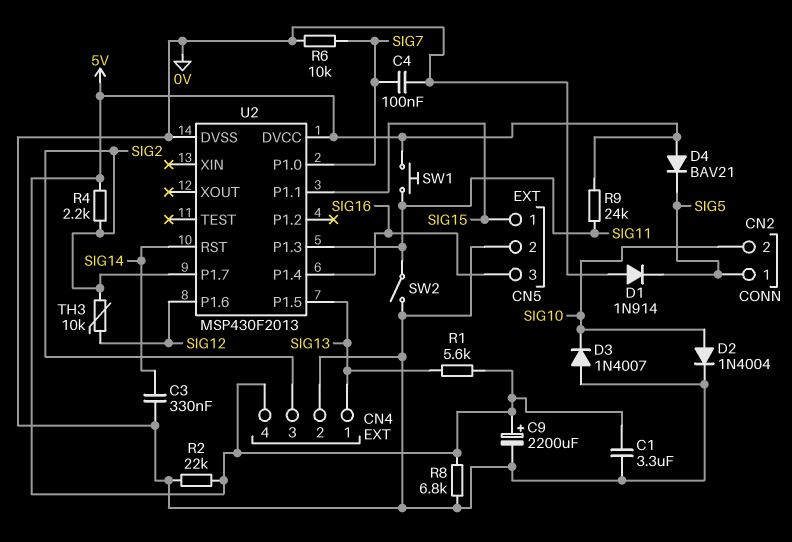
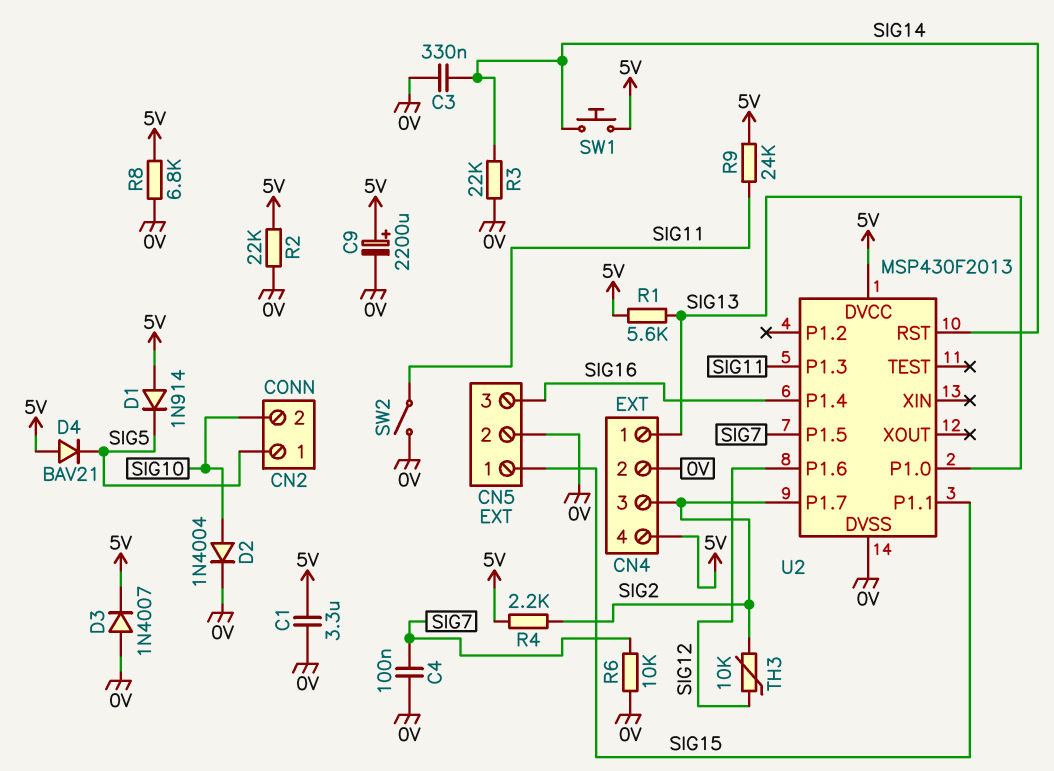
D1: diode 1N914 (A 0V, K SIG5) -> diode 1N914 (A 5V, K SIG5)
D3: diode 1N4007 (A 0V, K SIG10) -> diode 1N4007 (A 0V, K 5V)
R3: none -> 22k (0V, SIG14)
SW1: button (5V, SIG11) -> button (5V, SIG14)
U2 pin P1.0: SIG7 -> SIG13
U2 pin P1.5: SIG13 -> SIG7

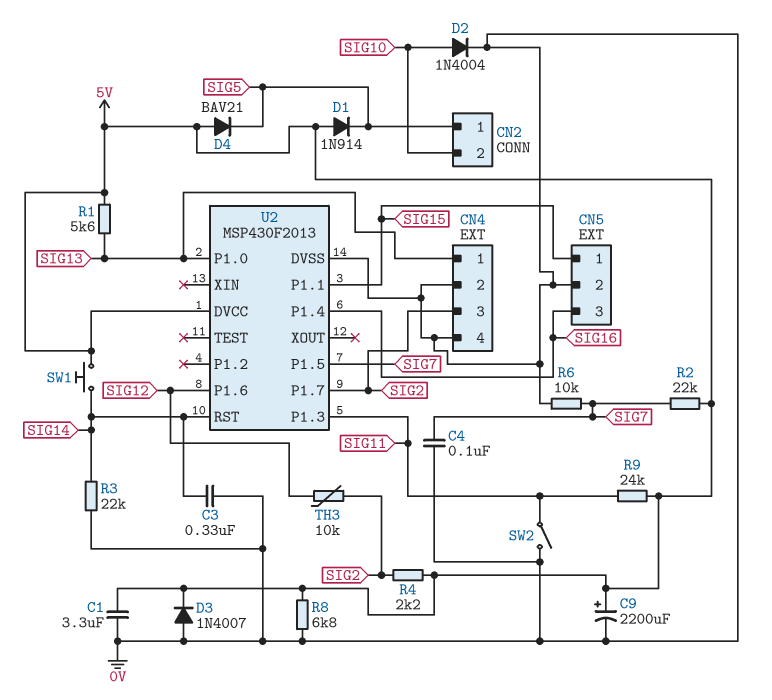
CN4 pin 4: 5V -> 0V
R2: 22k (0V, 5V) -> 22k (5V, SIG7)

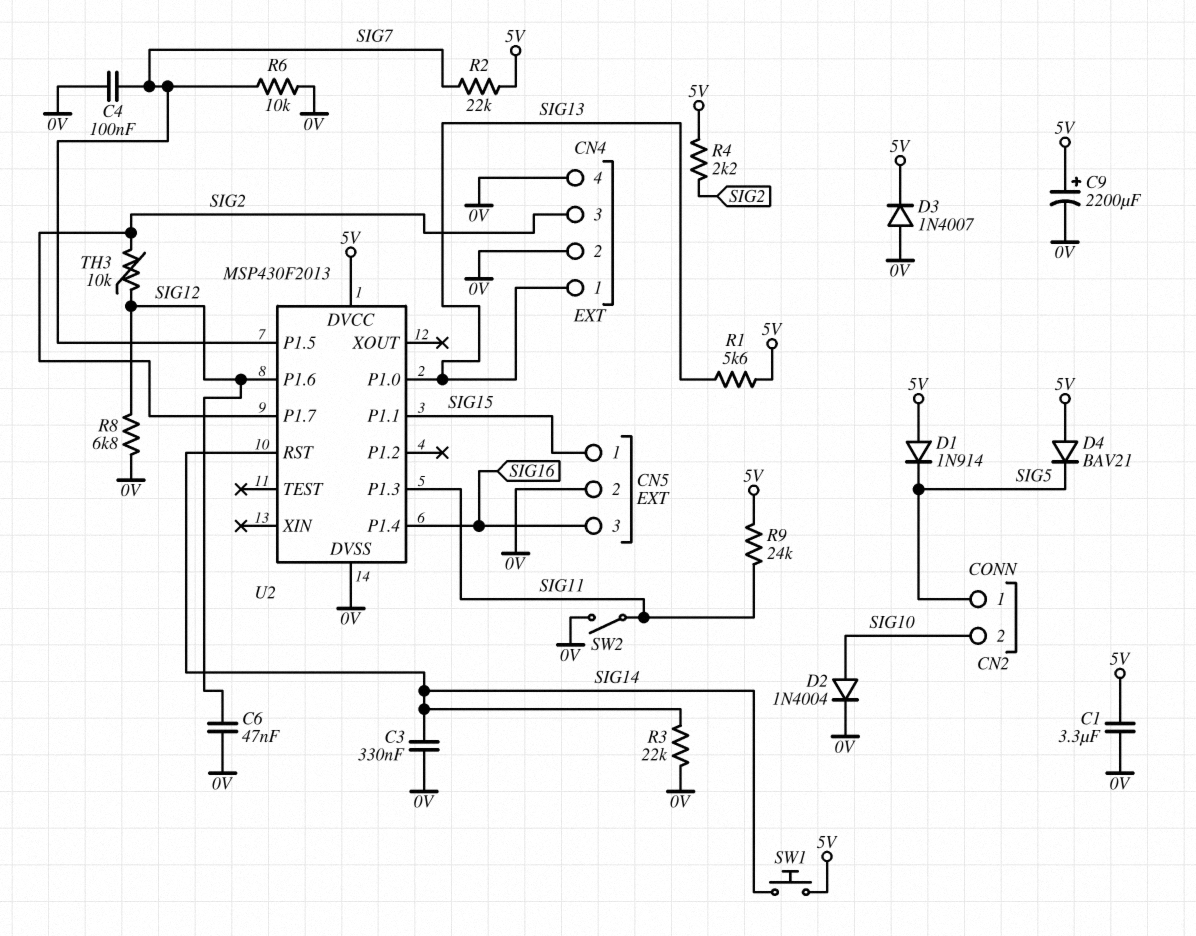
C6: none -> 47nF (0V, SIG12)
R8: 6.8k (0V, 5V) -> 6.8k (0V, SIG12)

